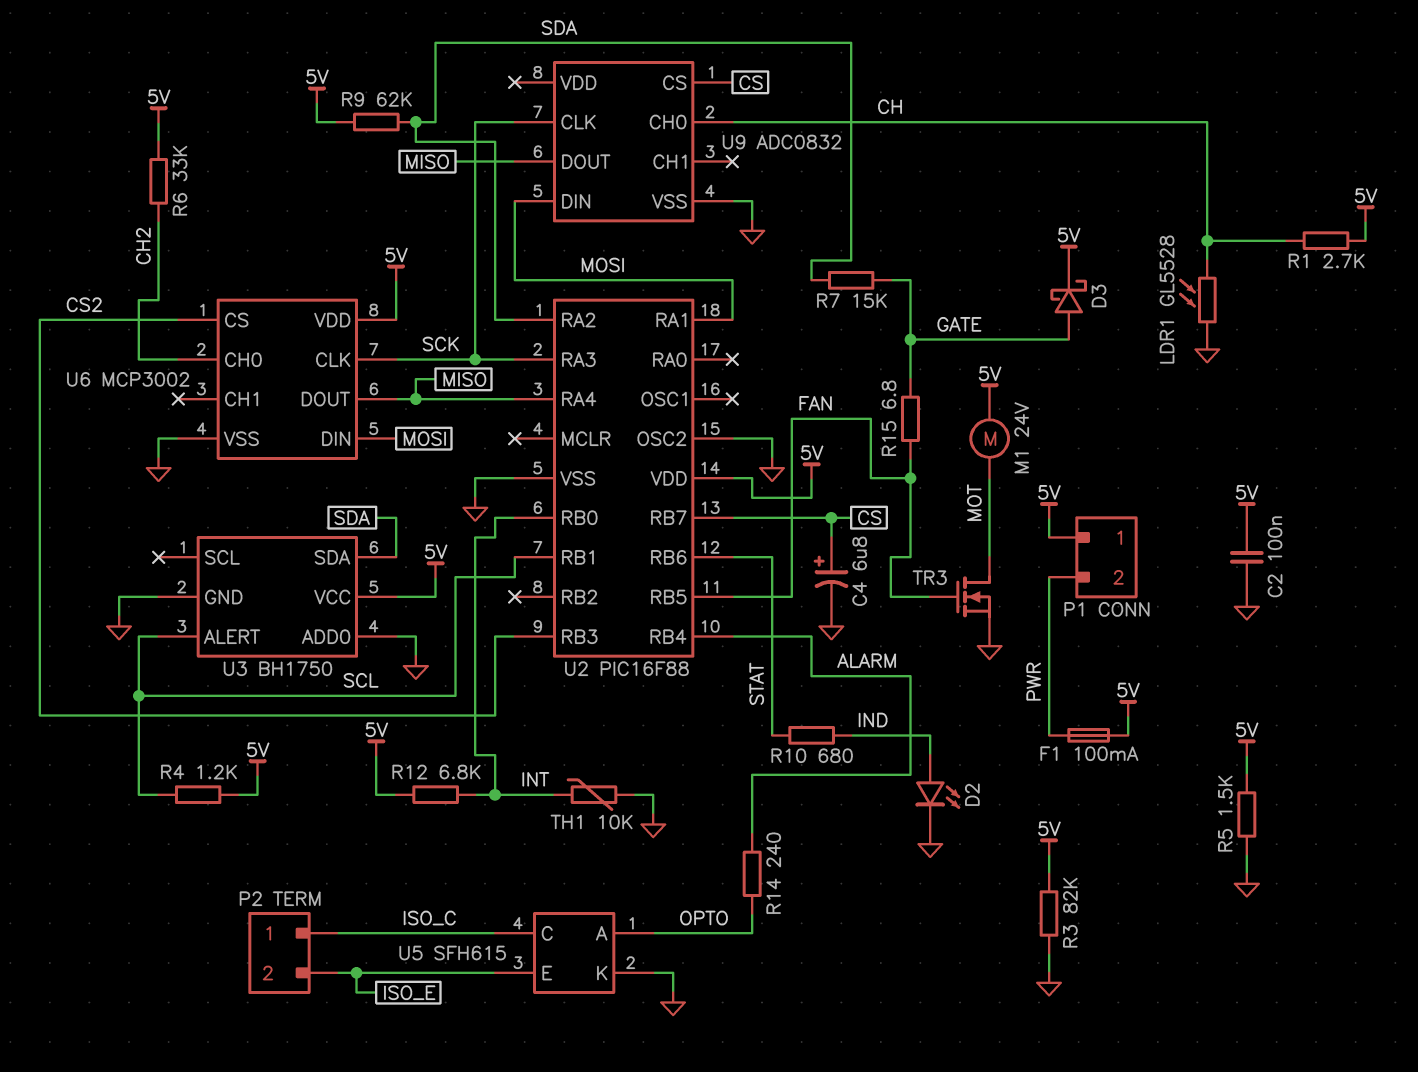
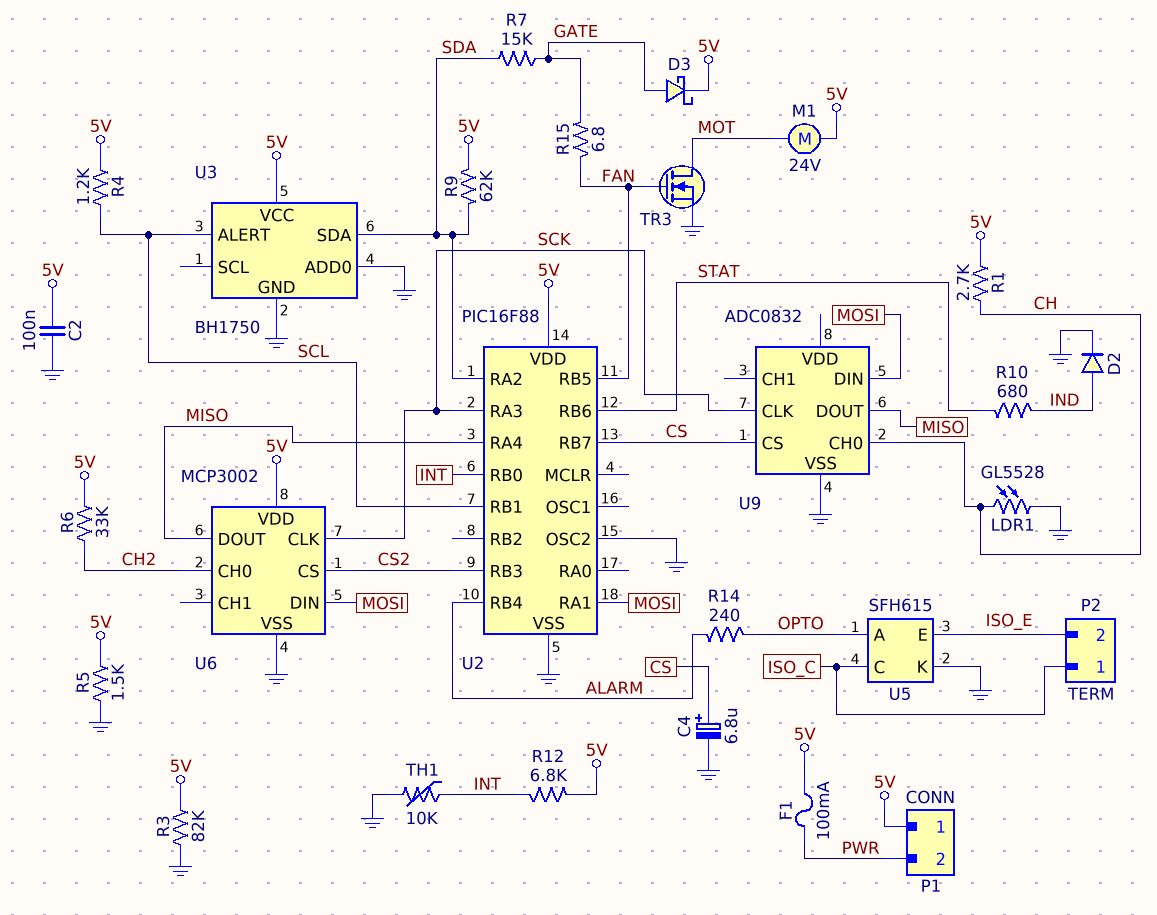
D2: LED (A IND, K GND) -> diode (A IND, K GND)

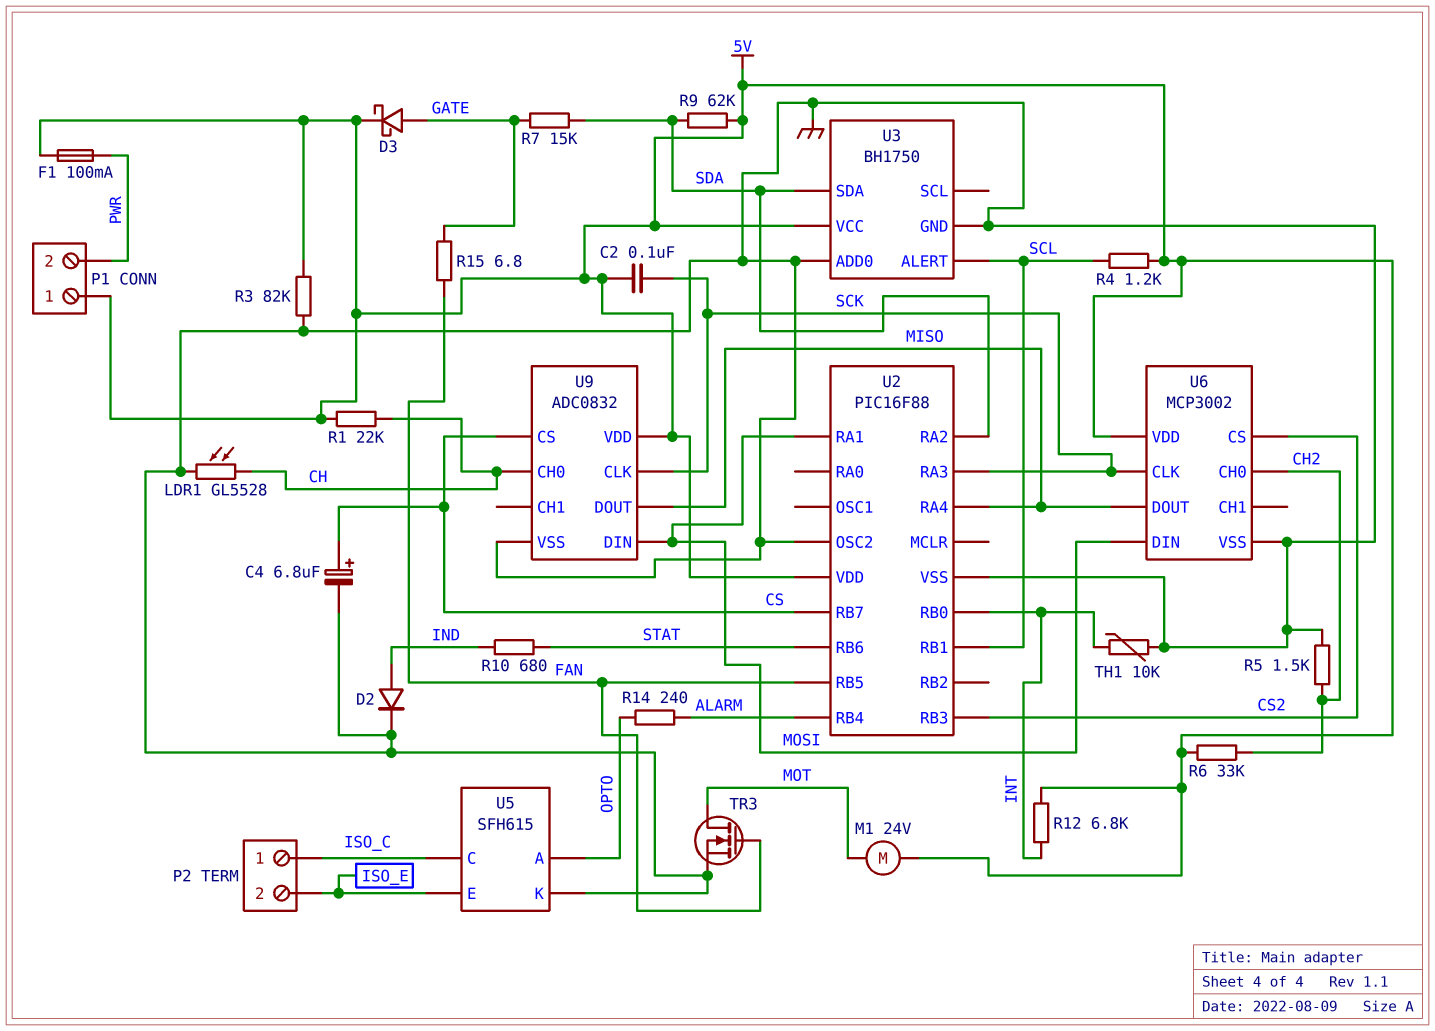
C2: 100nF (5V, GND) -> 100nF (5V, SCK)
R1: 2.7k (5V, CH) -> 22k (5V, CH)
R5: 1.5k (5V, GND) -> 1.5k (CH2, GND)
U9 pin VDD: none -> 5V

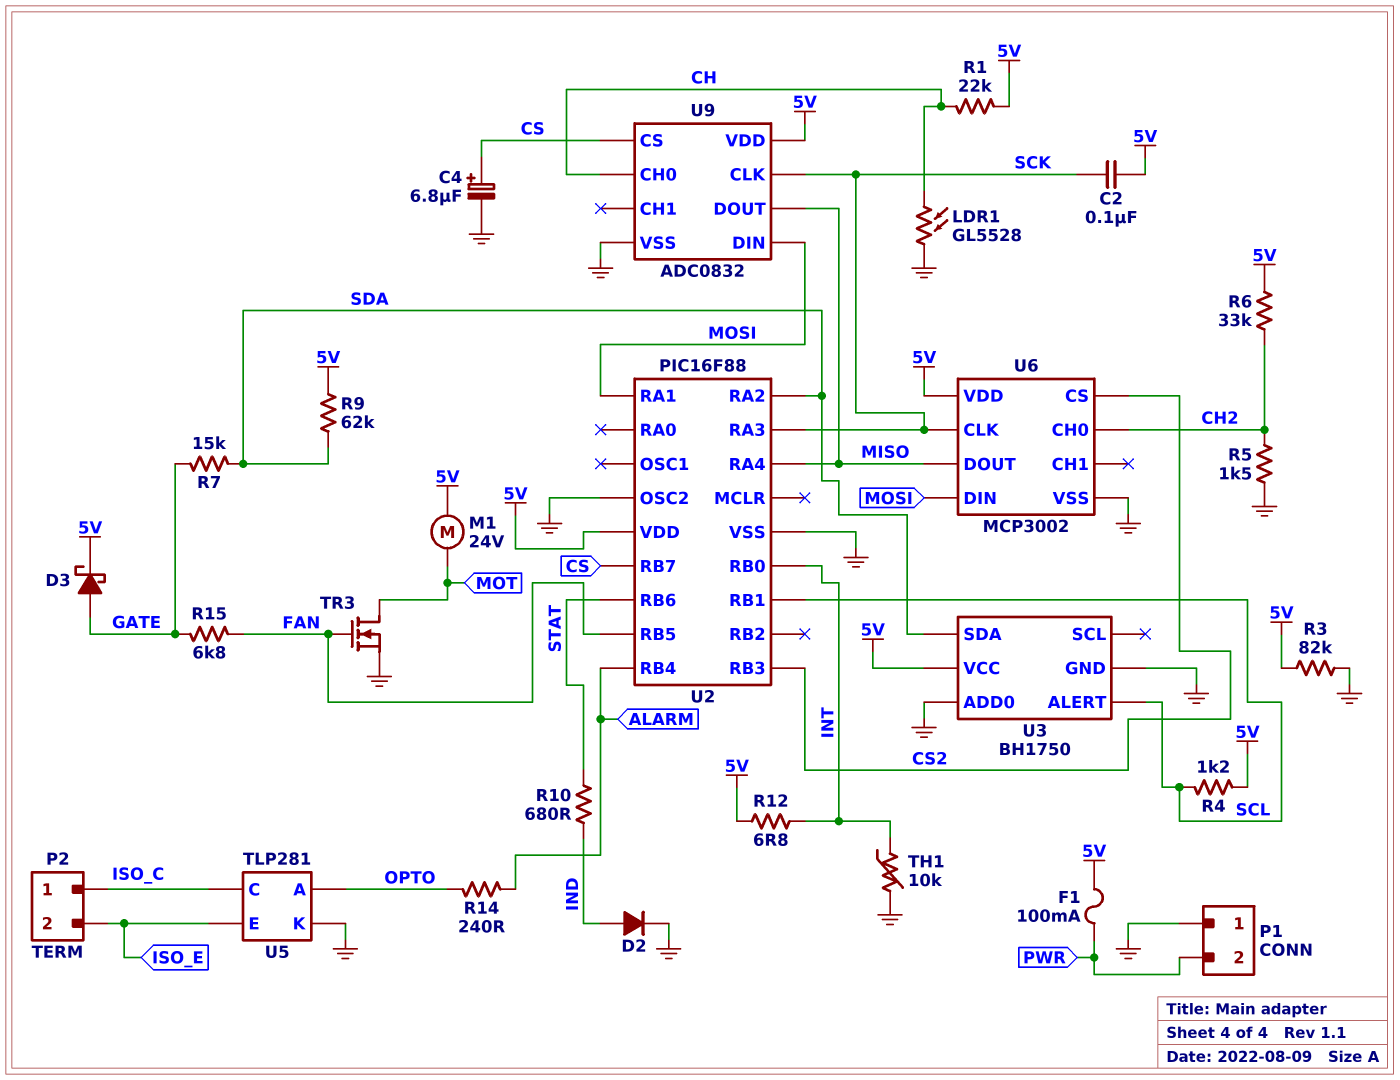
P1 pin 1: 5V -> GND
R12: 6.8k (5V, INT) -> 6.8 (5V, INT)
R15: 6.8 (FAN, GATE) -> 6.8k (FAN, GATE)
U5: SFH615 -> TLP281

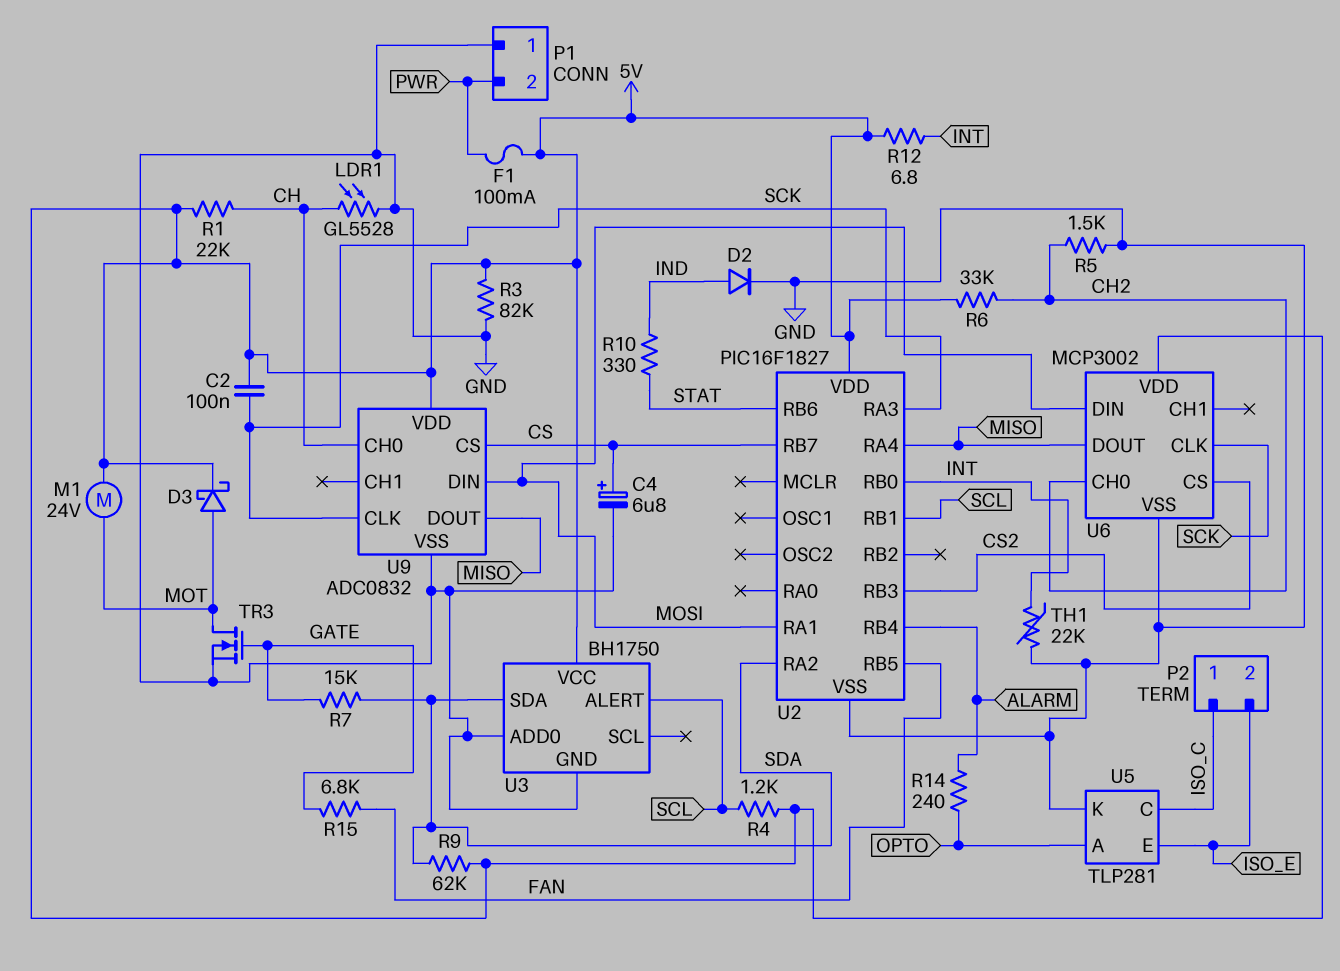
D3: schottky (A GATE, K 5V) -> schottky (A MOT, K 5V)
R10: 680 (IND, STAT) -> 330 (IND, STAT)
TH1: 10k (GND, INT) -> 22k (GND, INT)
TR3: NMOS (G FAN, D MOT, S GND) -> NMOS (G GATE, D MOT, S GND)
U2: PIC16F88 -> PIC16F1827
U2 pin OSC2: GND -> none

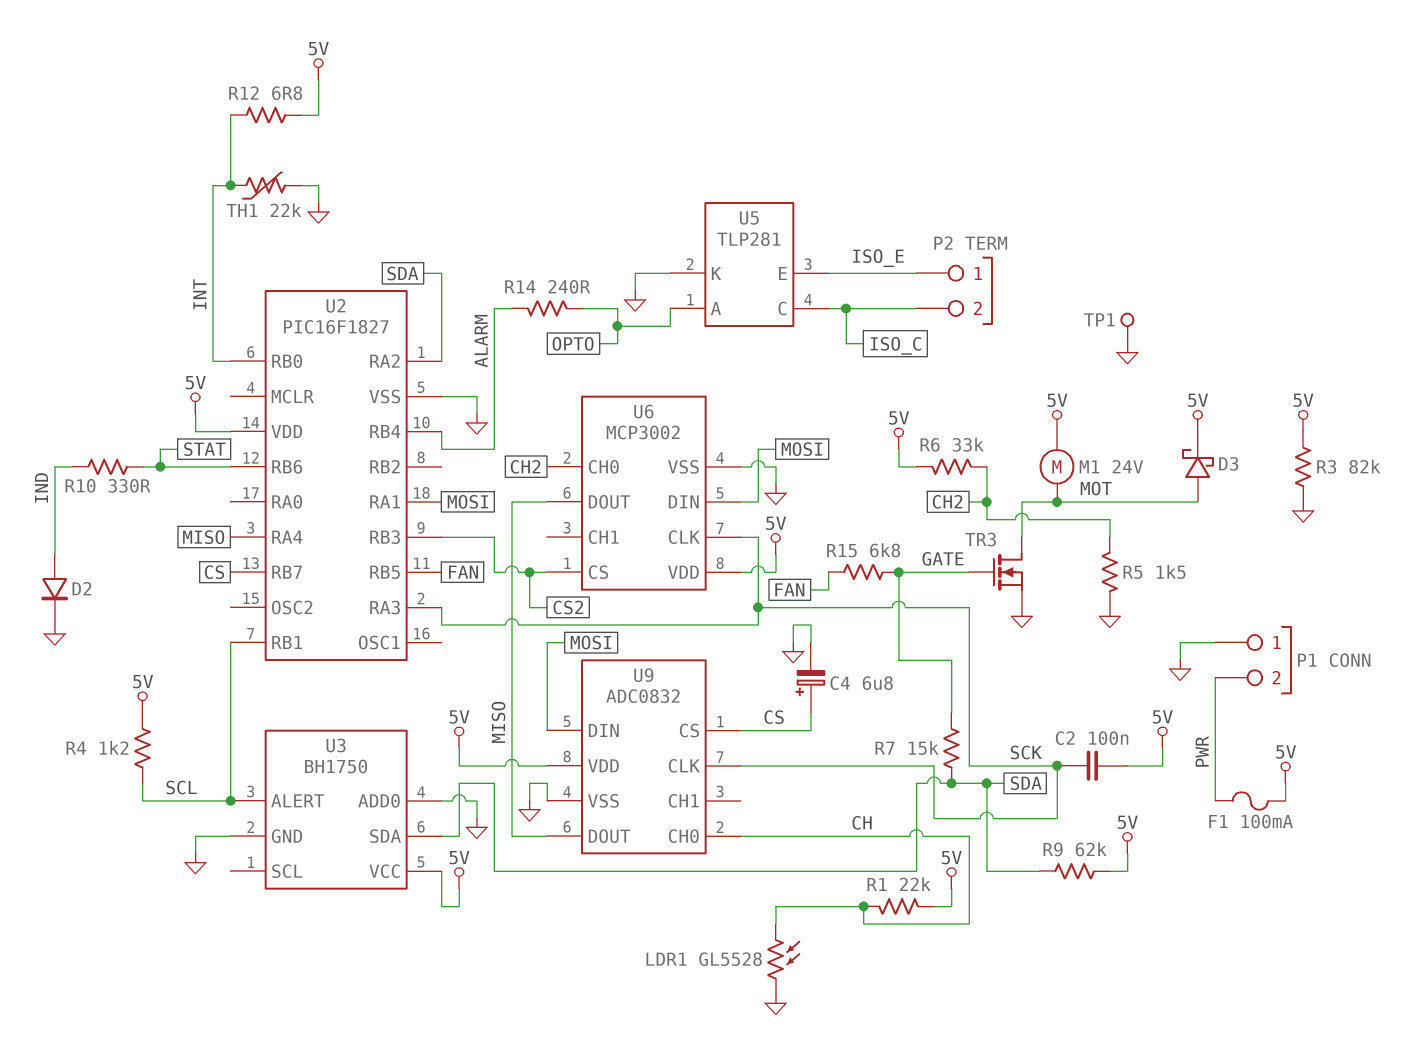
P2 pin 1: ISO_C -> ISO_E
P2 pin 2: ISO_E -> ISO_C
TP1: none -> test point (GND)

